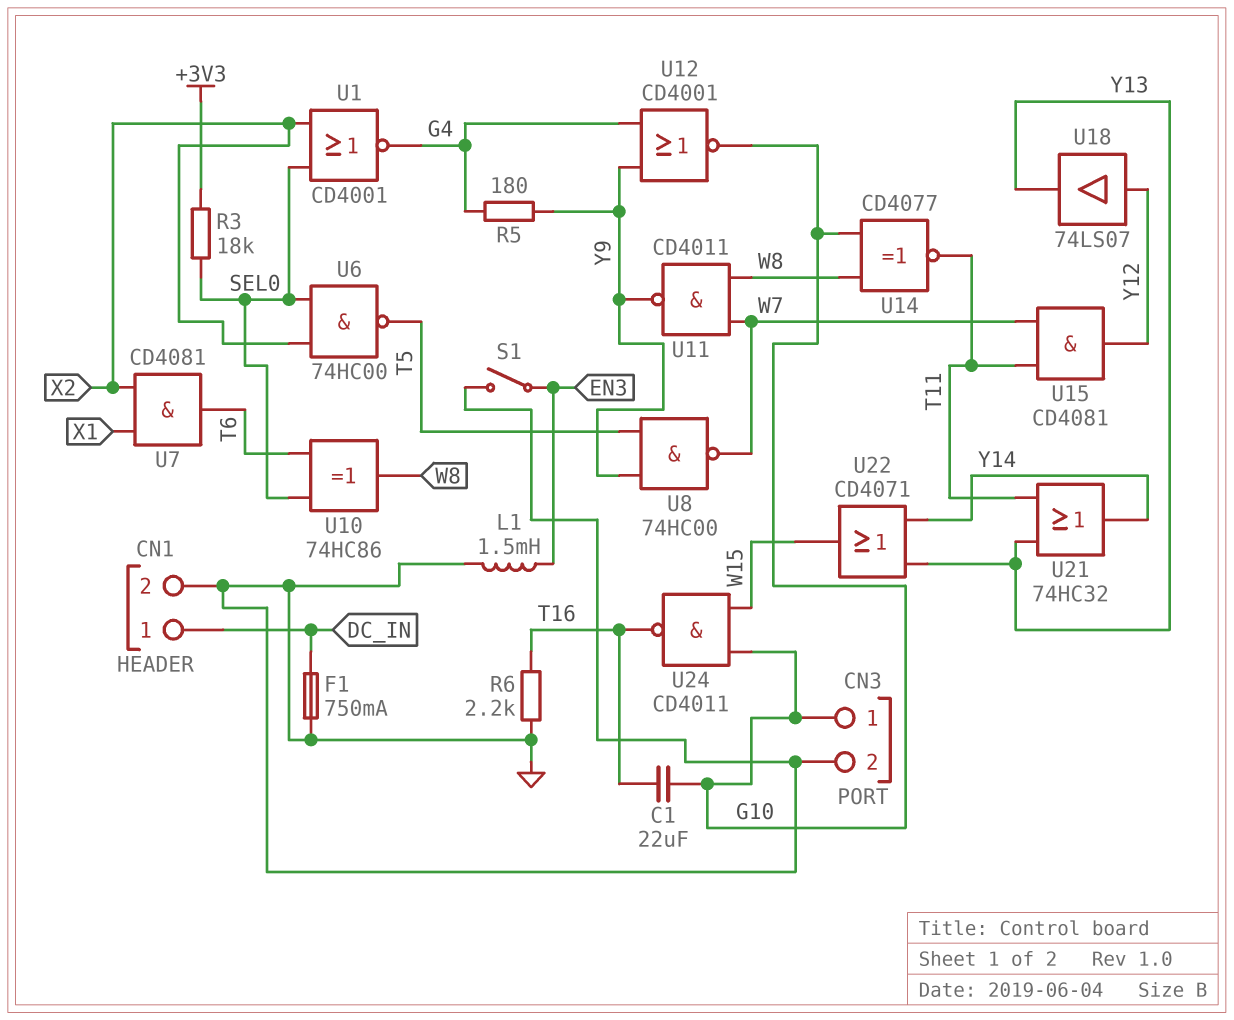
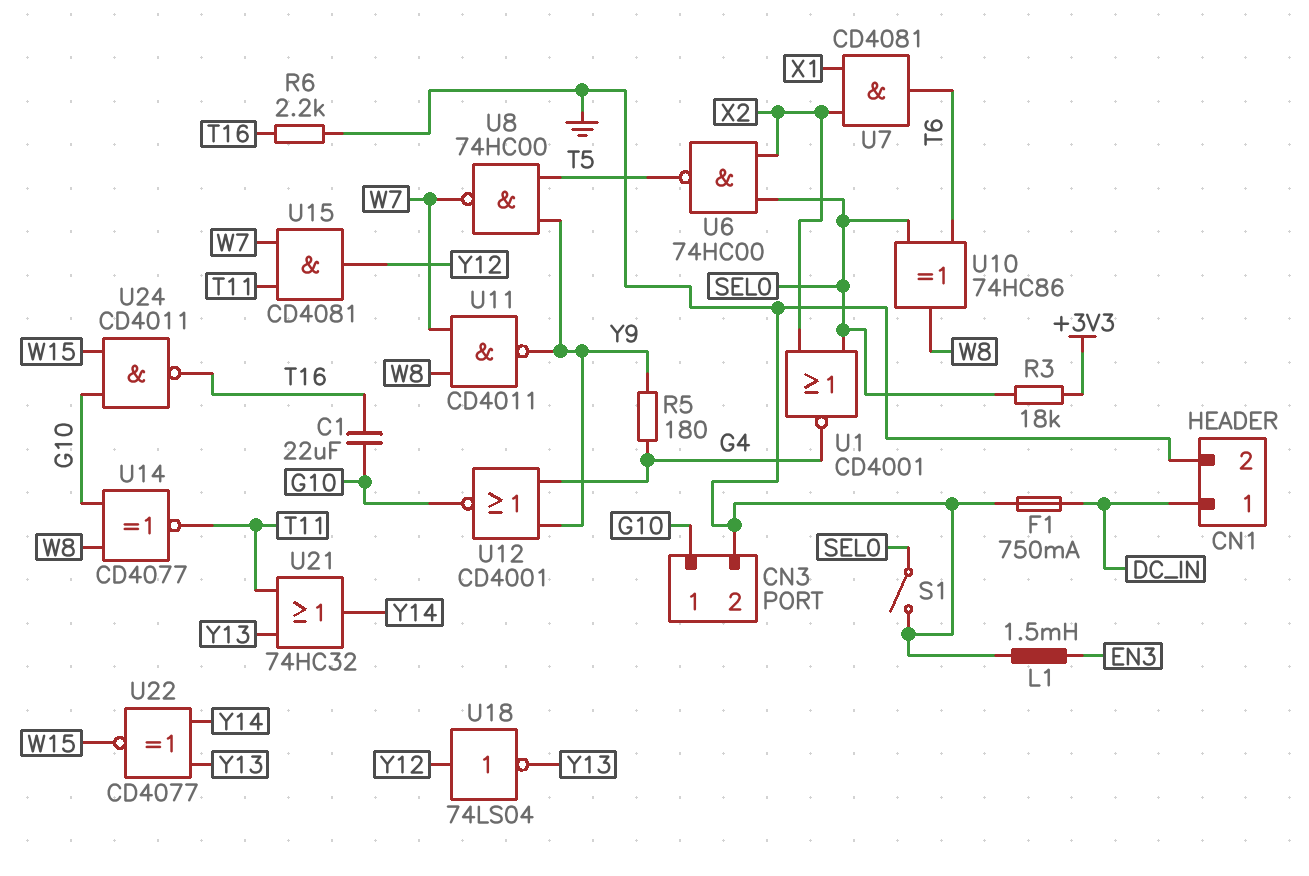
S1: switch (EN3, GND) -> switch (GND, SEL0)
U18: buffer 74LS07 (in Y12, out Y13) -> NOT 74LS04 (in Y12, out Y13)
U22: OR CD4071 (in Y13, in Y14, out W15) -> XNOR CD4077 (in Y13, in Y14, out W15)

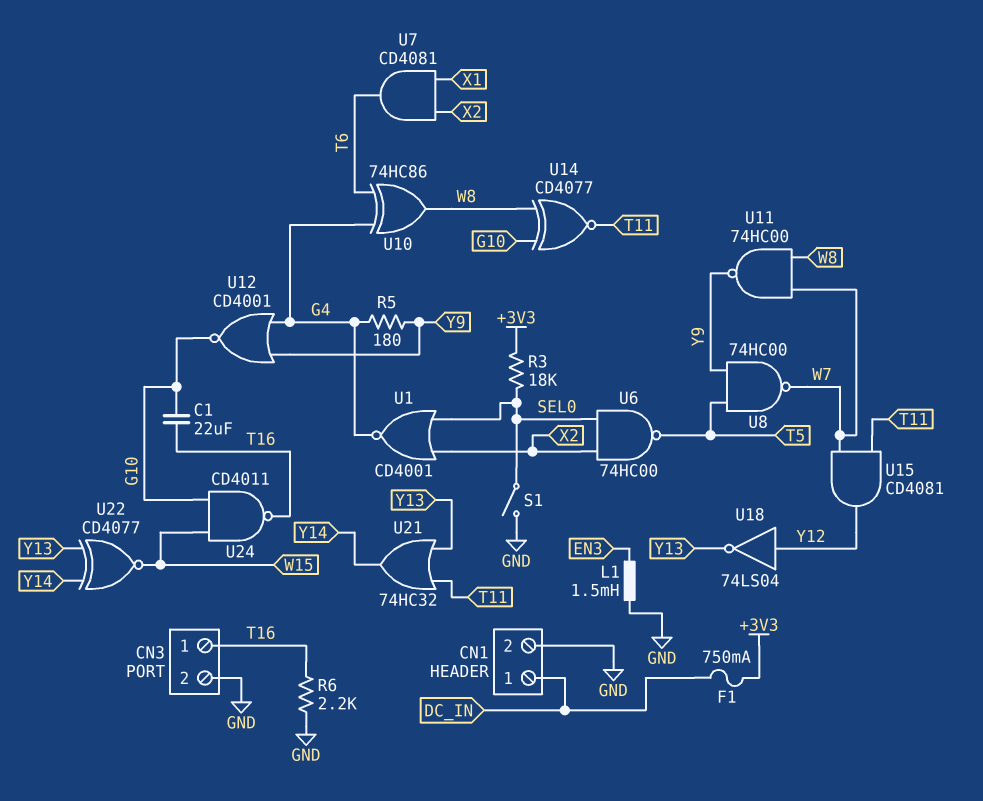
CN3 pin 1: G10 -> T16
F1: 750mA (DC_IN, GND) -> 750mA (+3V3, DC_IN)
U10: XOR 74HC86 (in SEL0, in T6, out W8) -> XOR 74HC86 (in G4, in T6, out W8)
U11: NAND CD4011 (in W7, in W8, out Y9) -> NAND 74HC00 (in W7, in W8, out Y9)

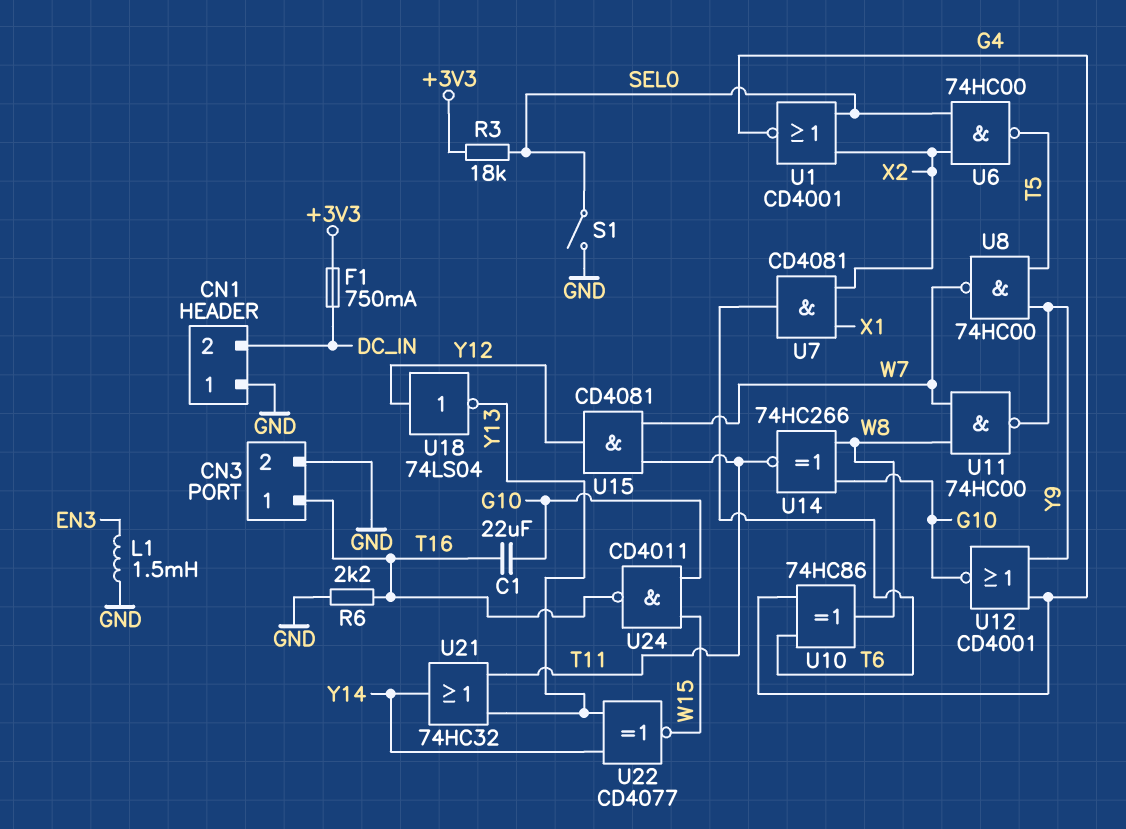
CN1 pin 1: DC_IN -> GND
CN1 pin 2: GND -> DC_IN
R5: 180 (G4, Y9) -> none
U14: XNOR CD4077 (in G10, in W8, out T11) -> XNOR 74HC266 (in G10, in W8, out T11)

